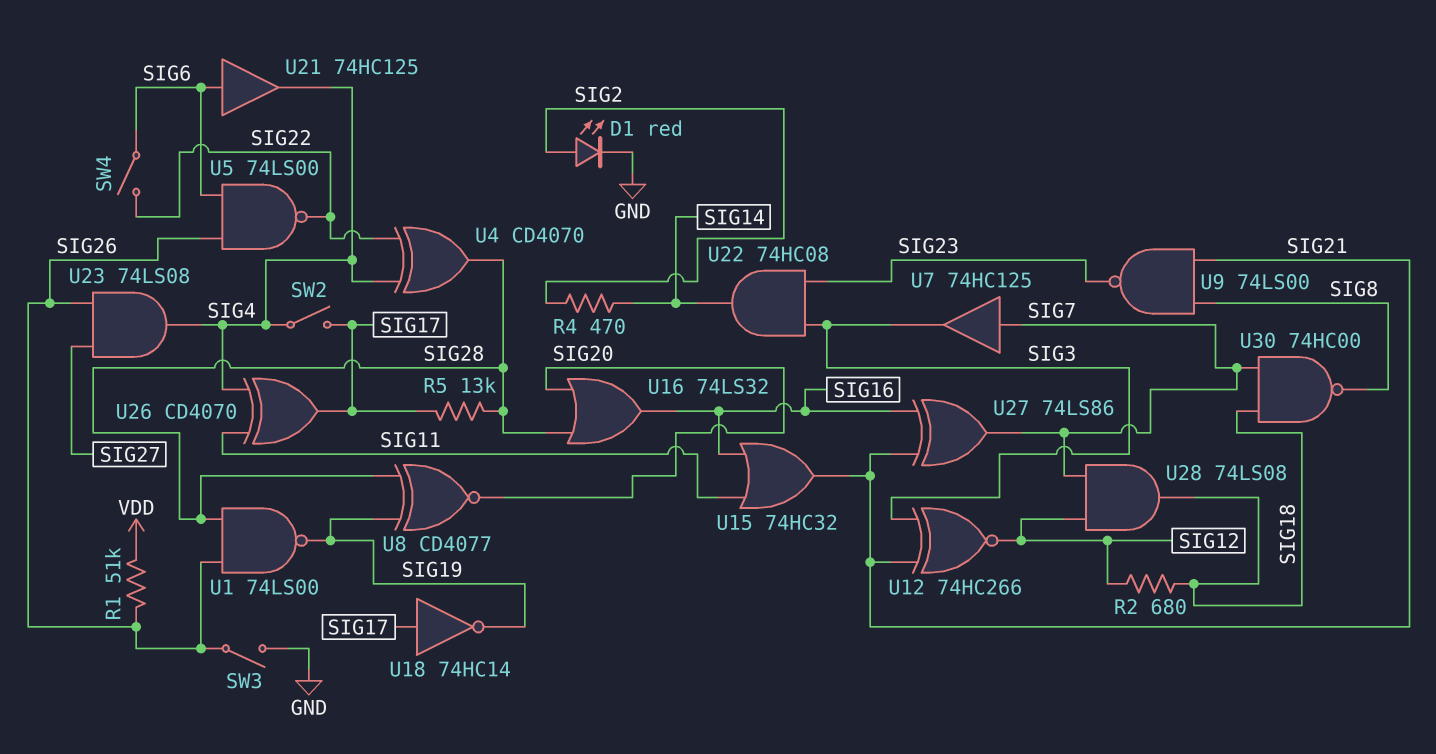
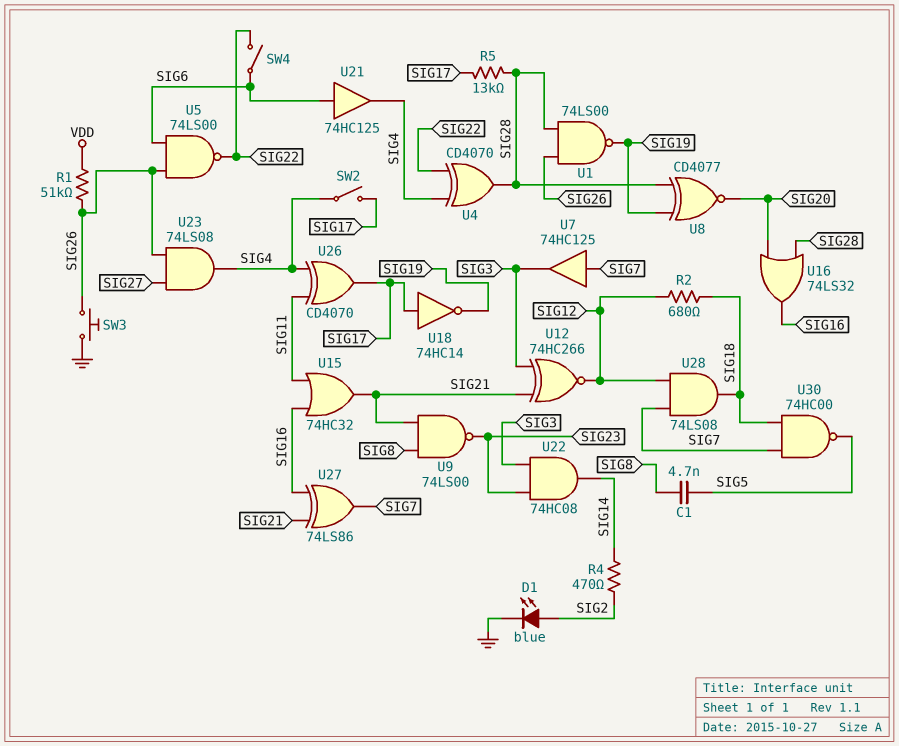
C1: none -> 4.7nF (SIG5, SIG8)
D1: LED red (A SIG2, K GND) -> LED blue (A SIG2, K GND)
SW3: switch (GND, SIG26) -> button (GND, SIG26)
U30: NAND 74HC00 (in SIG7, in SIG18, out SIG8) -> NAND 74HC00 (in SIG7, in SIG18, out SIG5)

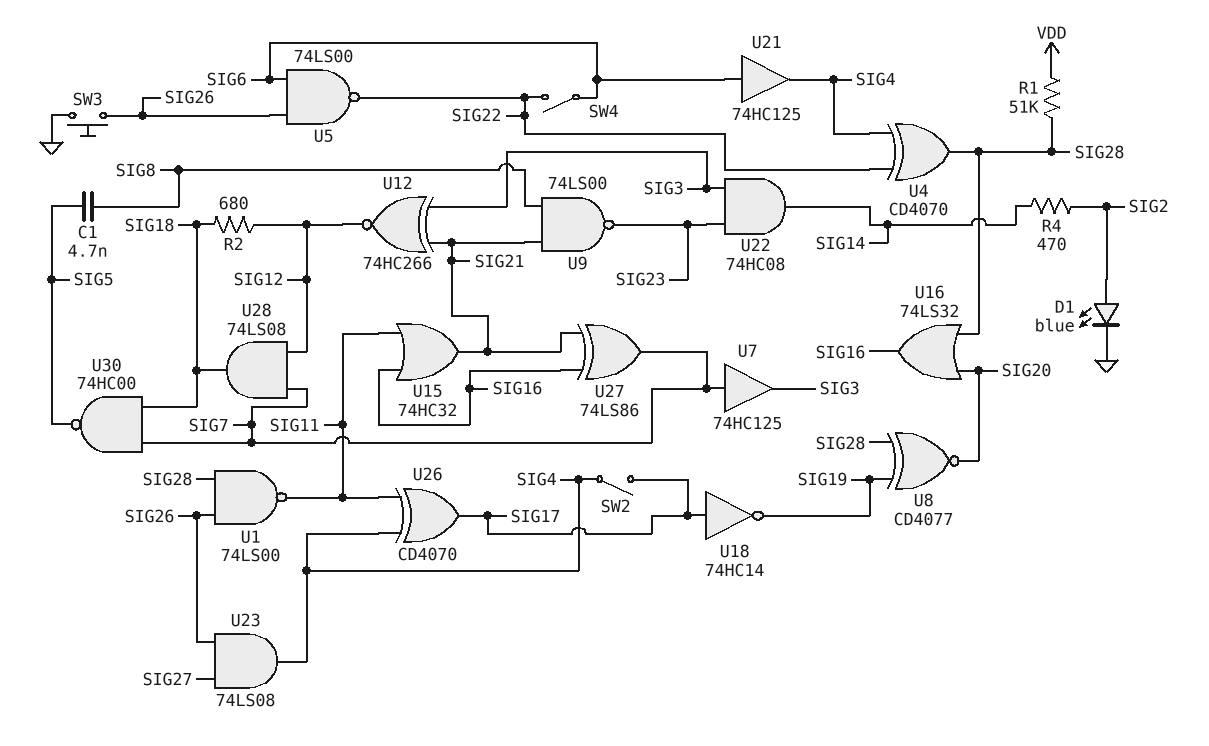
R1: 51k (SIG26, VDD) -> 51k (SIG28, VDD)
R5: 13k (SIG17, SIG28) -> none
U1: NAND 74LS00 (in SIG26, in SIG28, out SIG19) -> NAND 74LS00 (in SIG26, in SIG28, out SIG11)

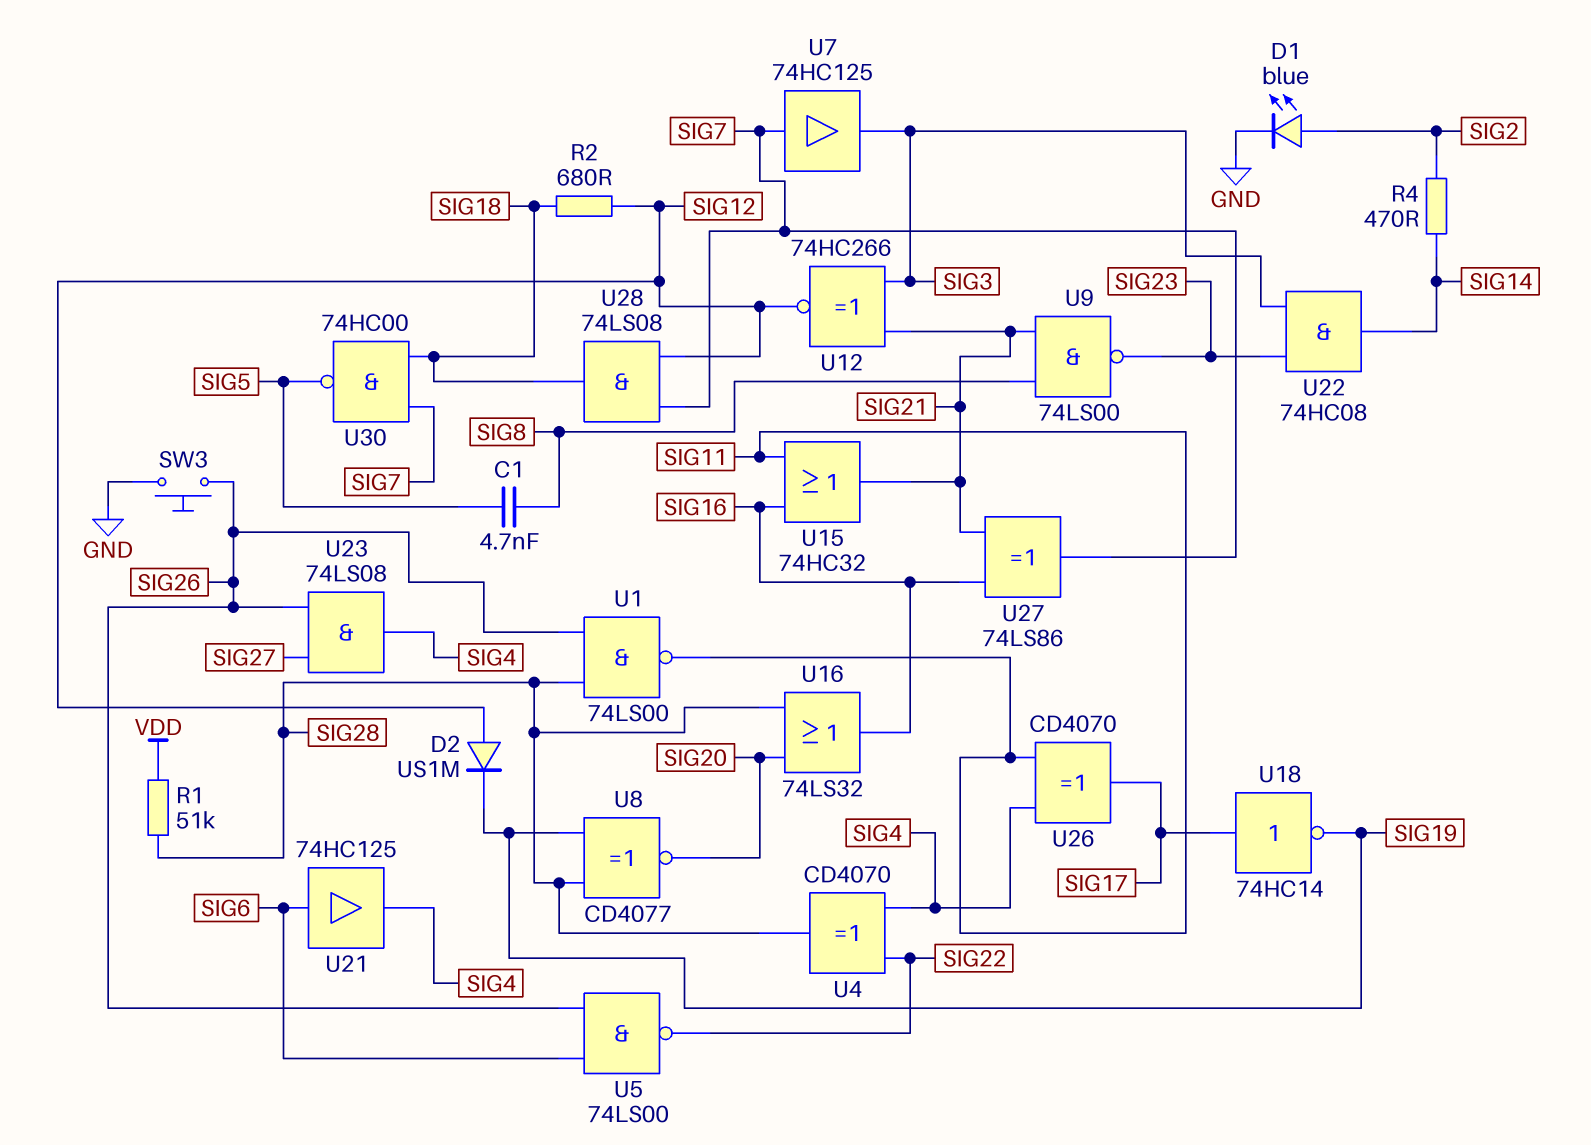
D2: none -> diode US1M (A SIG12, K SIG19)
SW2: switch (SIG4, SIG17) -> none
SW4: switch (SIG6, SIG22) -> none

